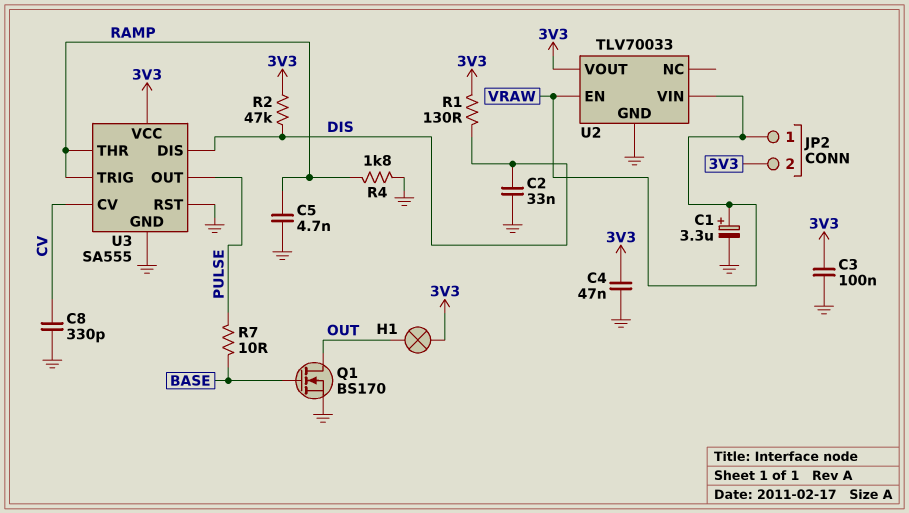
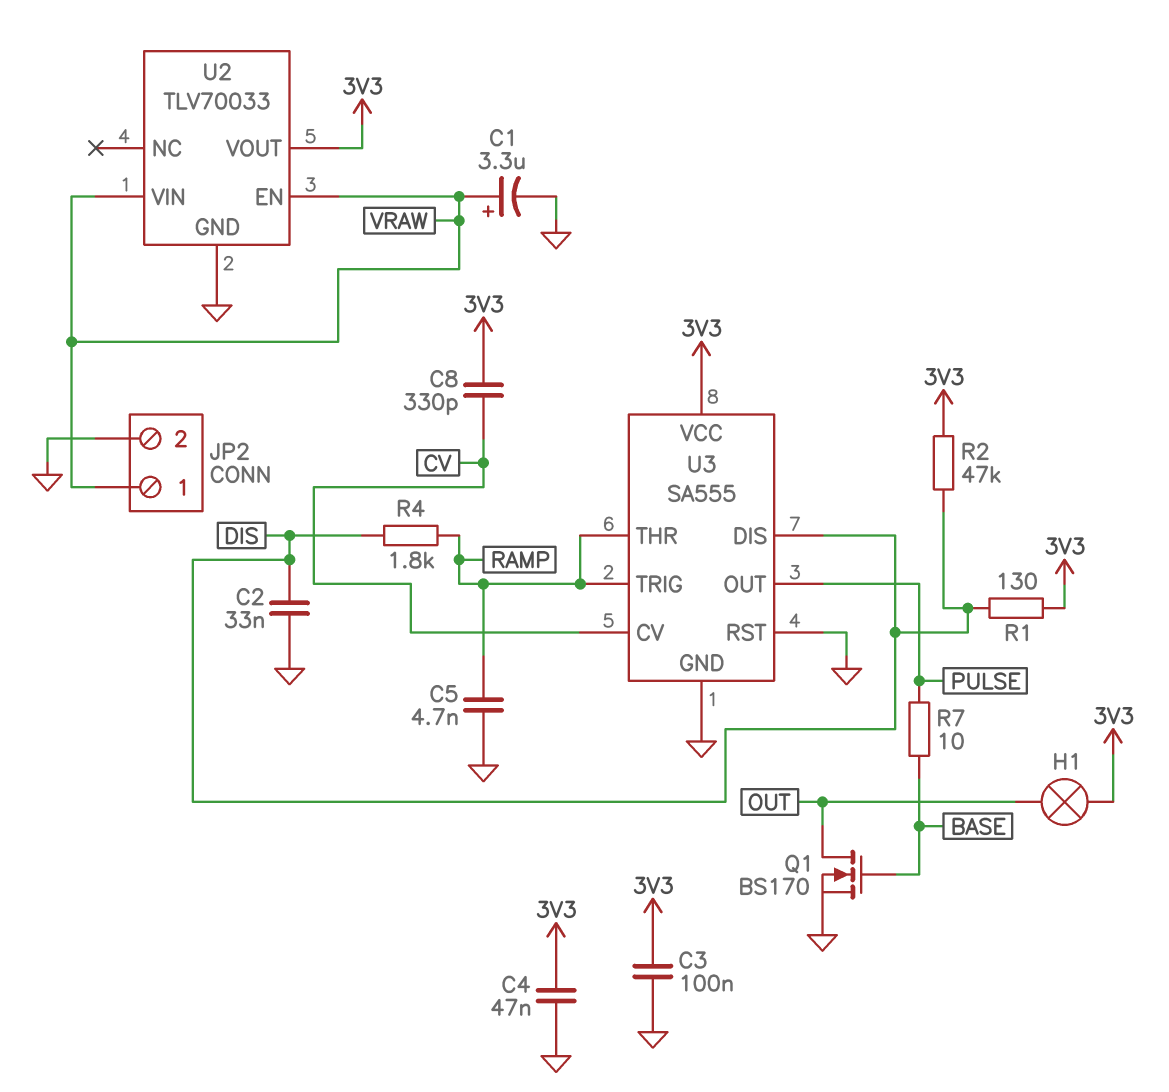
C8: 330pF (CV, GND) -> 330pF (3V3, CV)
JP2 pin 2: 3V3 -> GND
R4: 1.8k (GND, RAMP) -> 1.8k (DIS, RAMP)

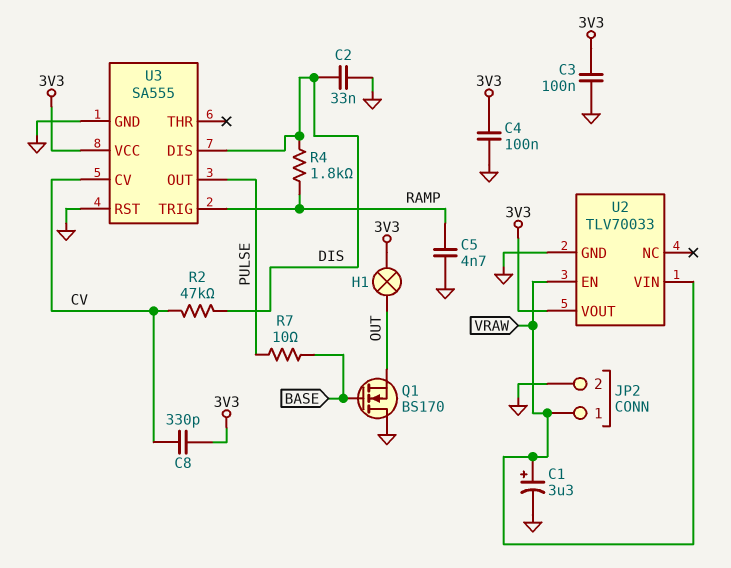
C4: 47nF (3V3, GND) -> 100nF (3V3, GND)
Q1: NMOS BS170 (G BASE, D OUT, S GND) -> NMOS BS170 (G BASE, D GND, S OUT)
R1: 130 (3V3, DIS) -> none
R2: 47k (3V3, DIS) -> 47k (CV, DIS)
U3 pin THR: RAMP -> none

